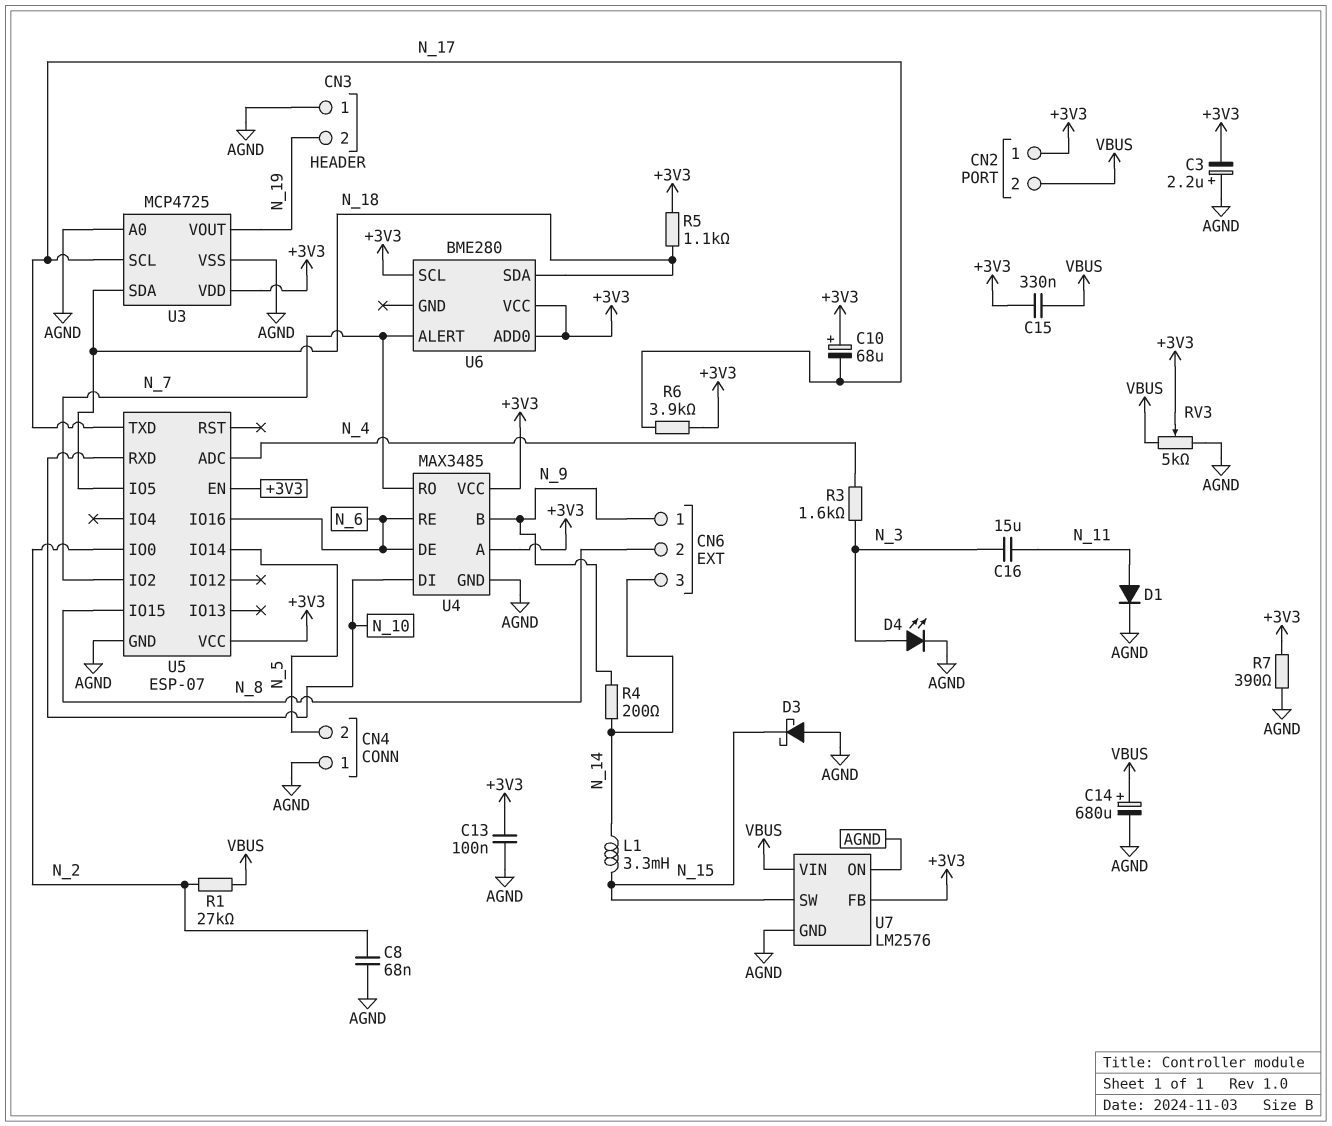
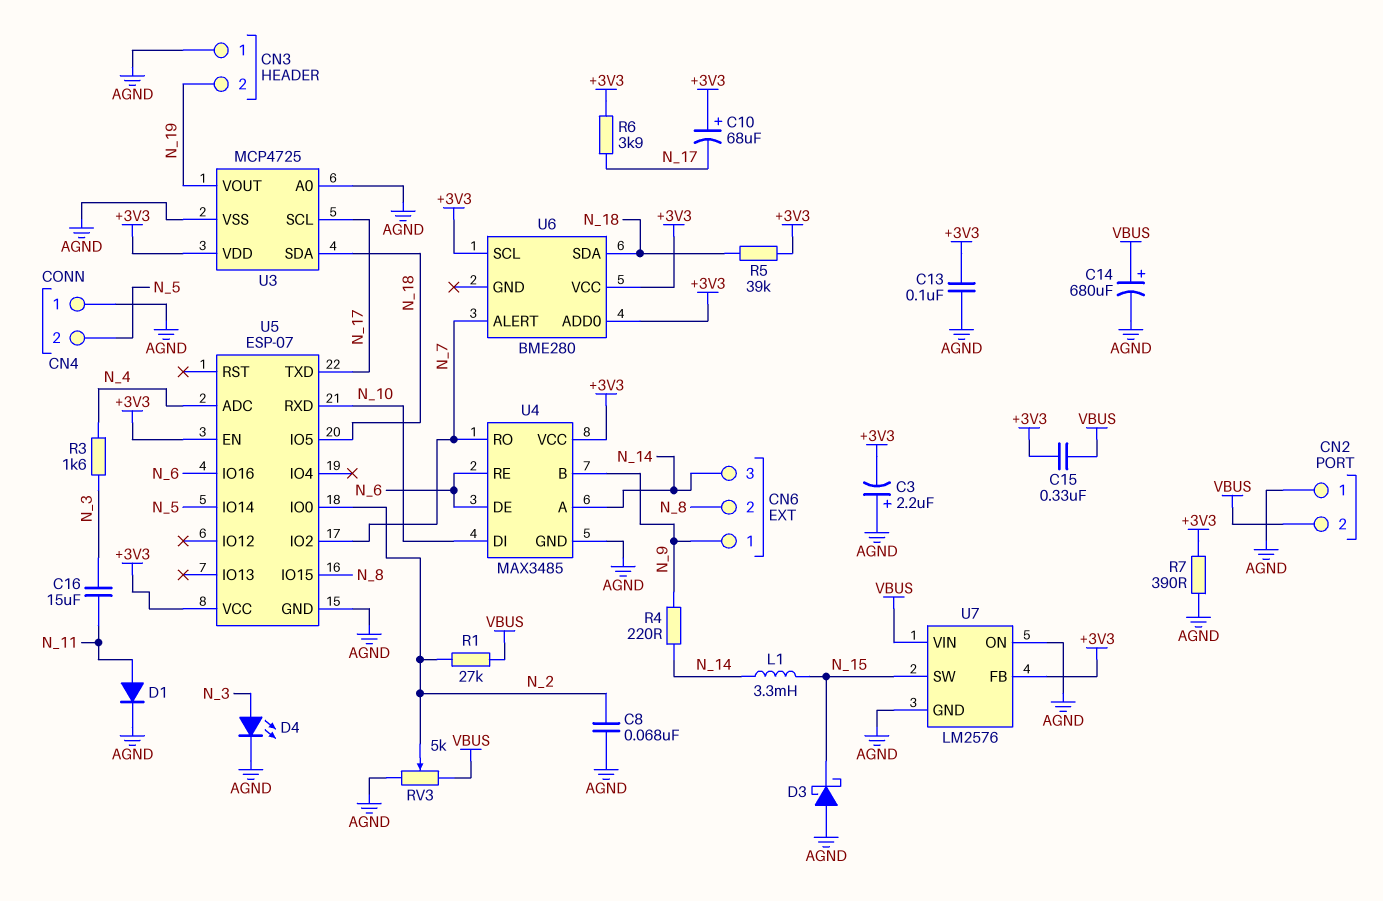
CN2 pin 1: +3V3 -> AGND
R4: 200 (N_9, N_14) -> 220 (N_9, N_14)
R5: 1.1k (+3V3, N_18) -> 39k (+3V3, N_18)
RV3: 5k (AGND, VBUS, wiper +3V3) -> 5k (AGND, VBUS, wiper N_2)
U4 pin A: +3V3 -> N_14

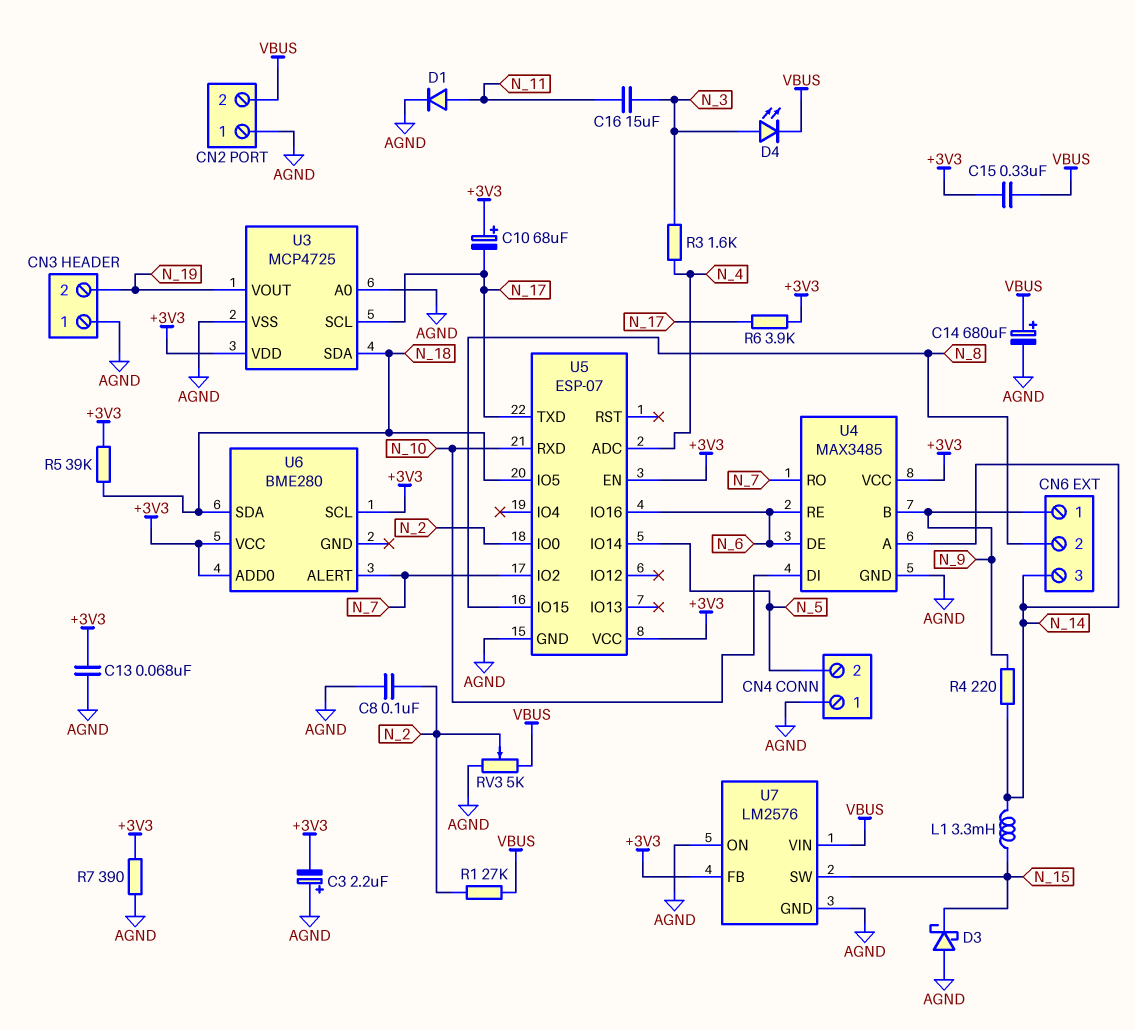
C8: 68nF (AGND, N_2) -> 100nF (AGND, N_2)
C13: 100nF (+3V3, AGND) -> 68nF (+3V3, AGND)
D4: LED (A N_3, K AGND) -> LED (A N_3, K VBUS)

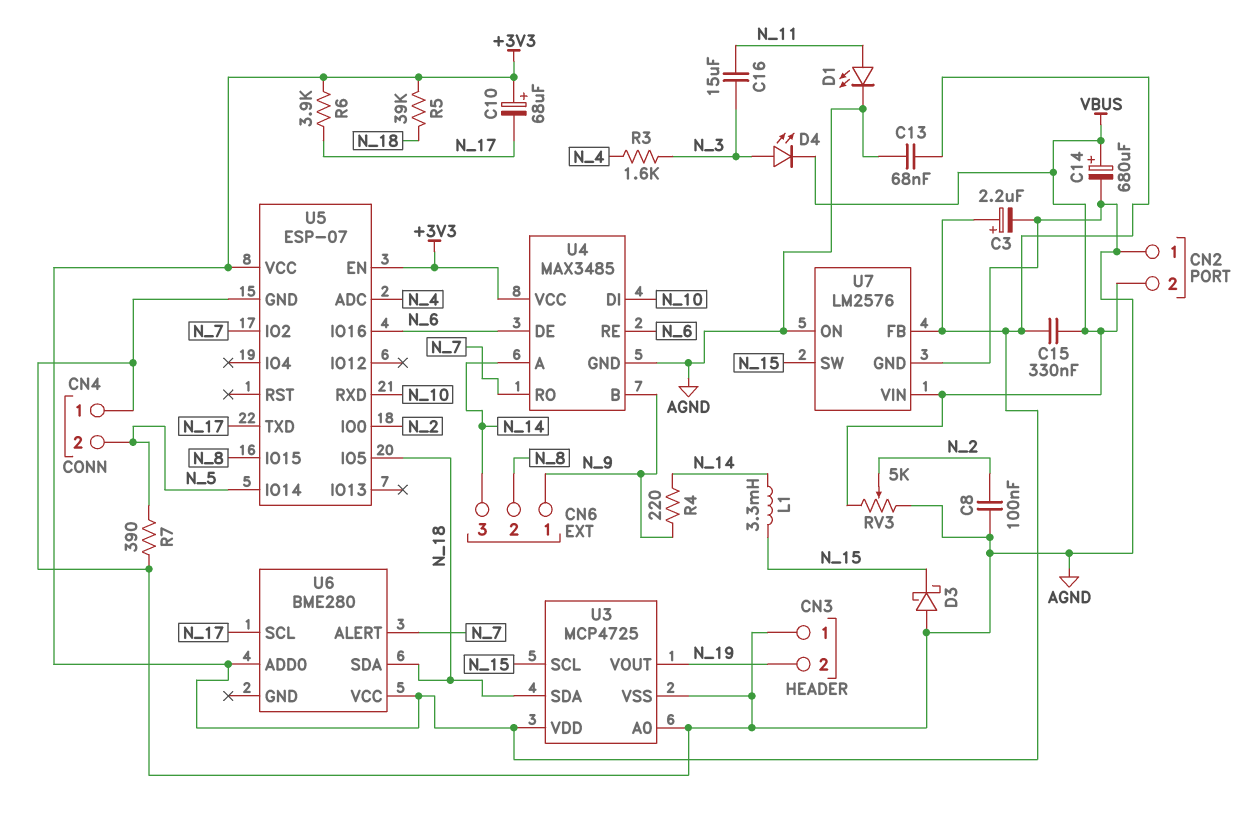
C3: 2.2uF (plus AGND, minus +3V3) -> 2.2uF (plus +3V3, minus AGND)
D1: diode (A N_11, K AGND) -> LED (A N_11, K AGND)
R1: 27k (N_2, VBUS) -> none
R7: 390 (+3V3, AGND) -> 390 (AGND, N_5)
U3 pin SCL: N_17 -> N_15
U6 pin SCL: +3V3 -> N_17

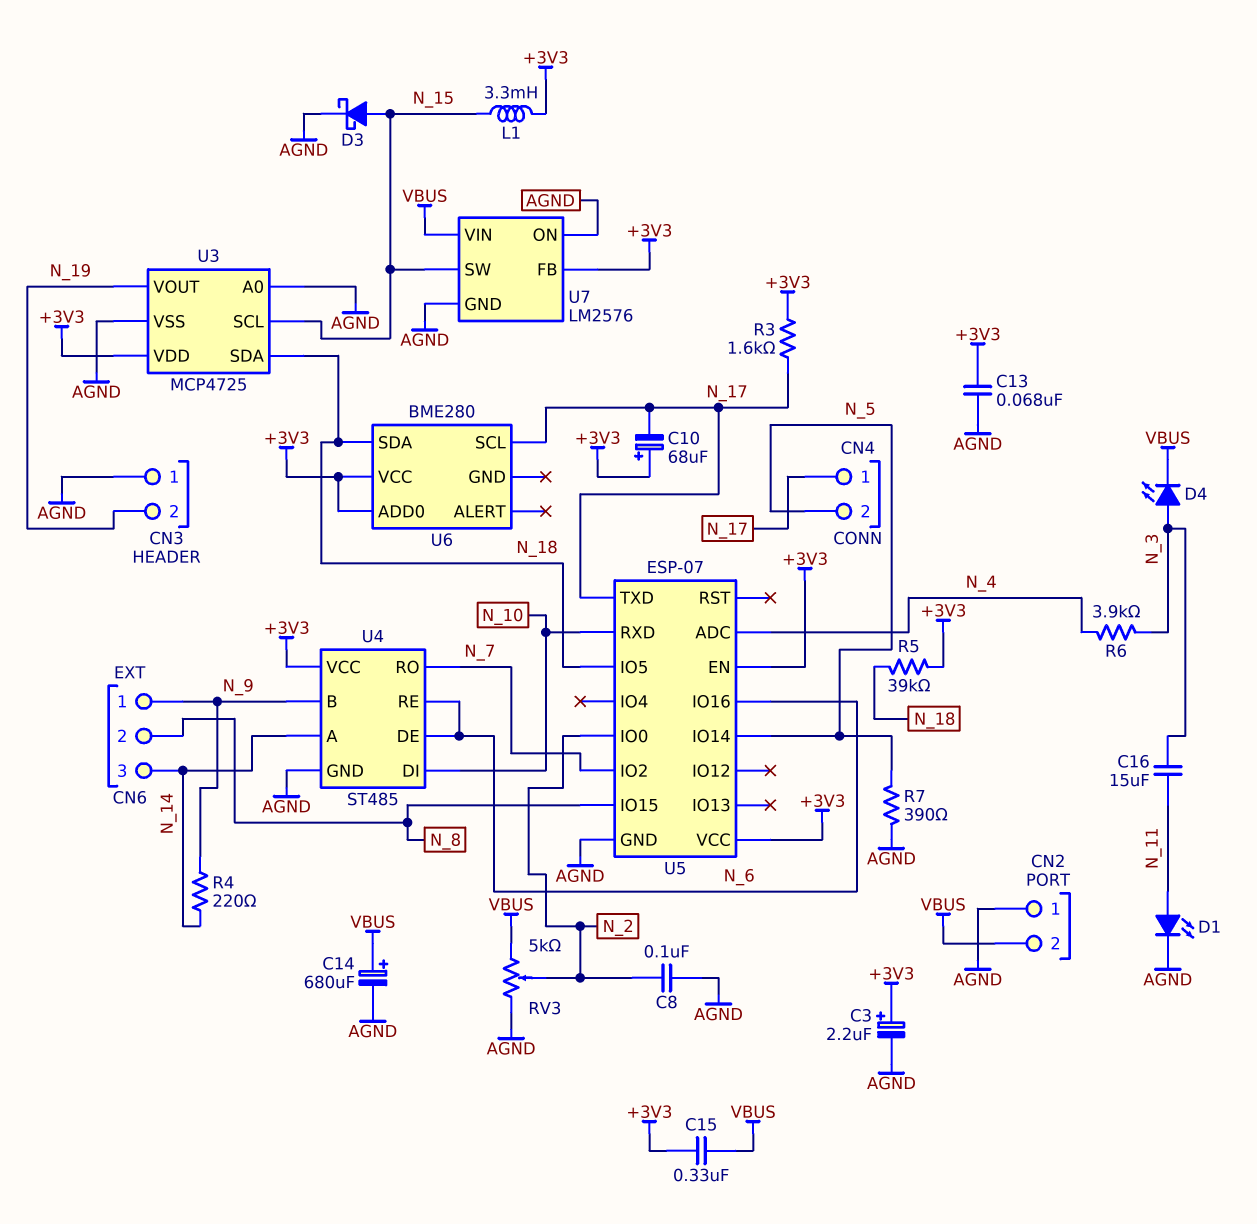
CN4 pin 1: AGND -> N_17
D3: schottky (A AGND, K N_15) -> schottky (A N_15, K AGND)
L1: 3.3mH (N_14, N_15) -> 3.3mH (+3V3, N_15)
R3: 1.6k (N_3, N_4) -> 1.6k (+3V3, N_17)
R6: 3.9k (+3V3, N_17) -> 3.9k (N_3, N_4)
U4: MAX3485 -> ST485
U6 pin ALERT: N_7 -> none

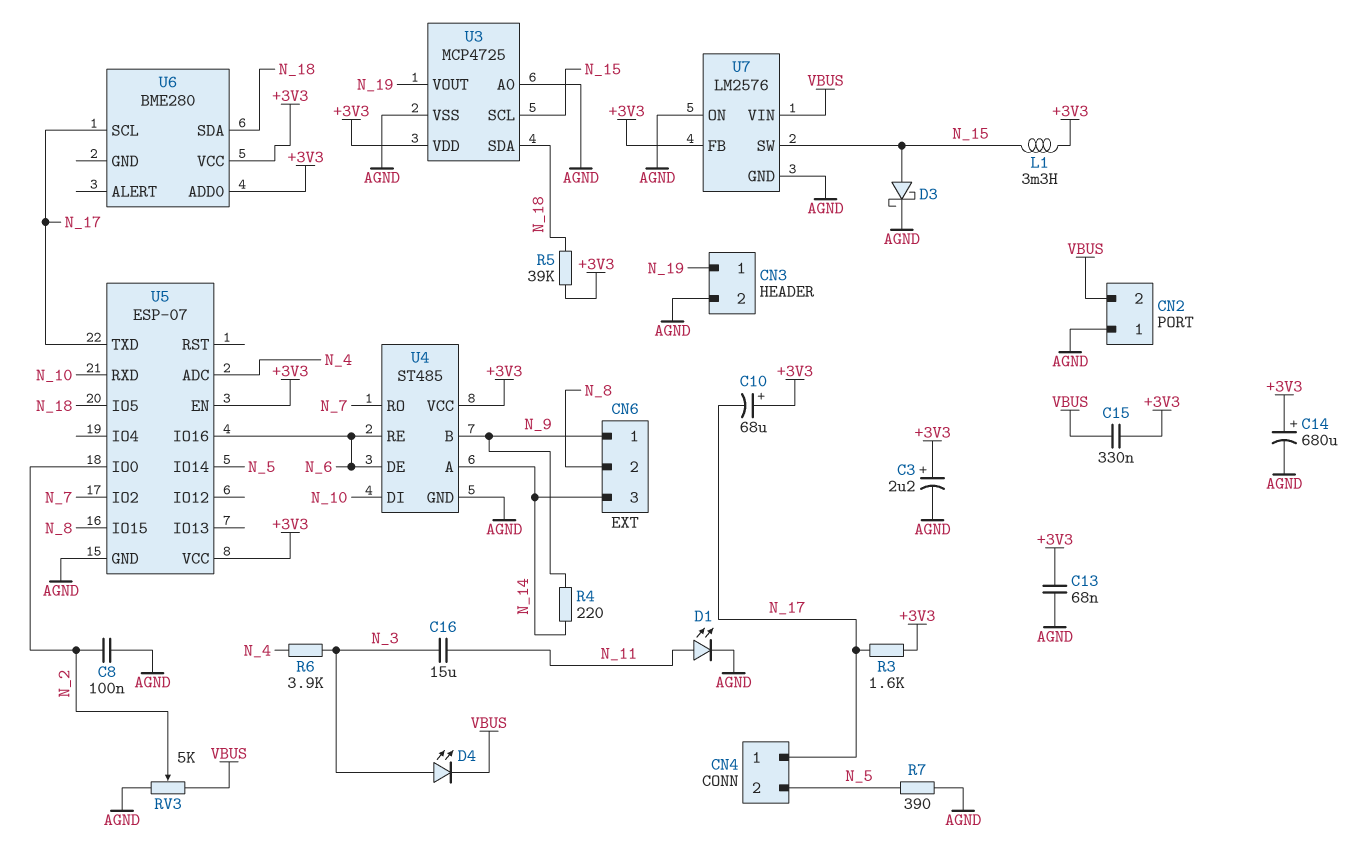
C14: 680uF (plus VBUS, minus AGND) -> 680uF (plus +3V3, minus AGND)
CN3 pin 1: AGND -> N_19
CN3 pin 2: N_19 -> AGND

